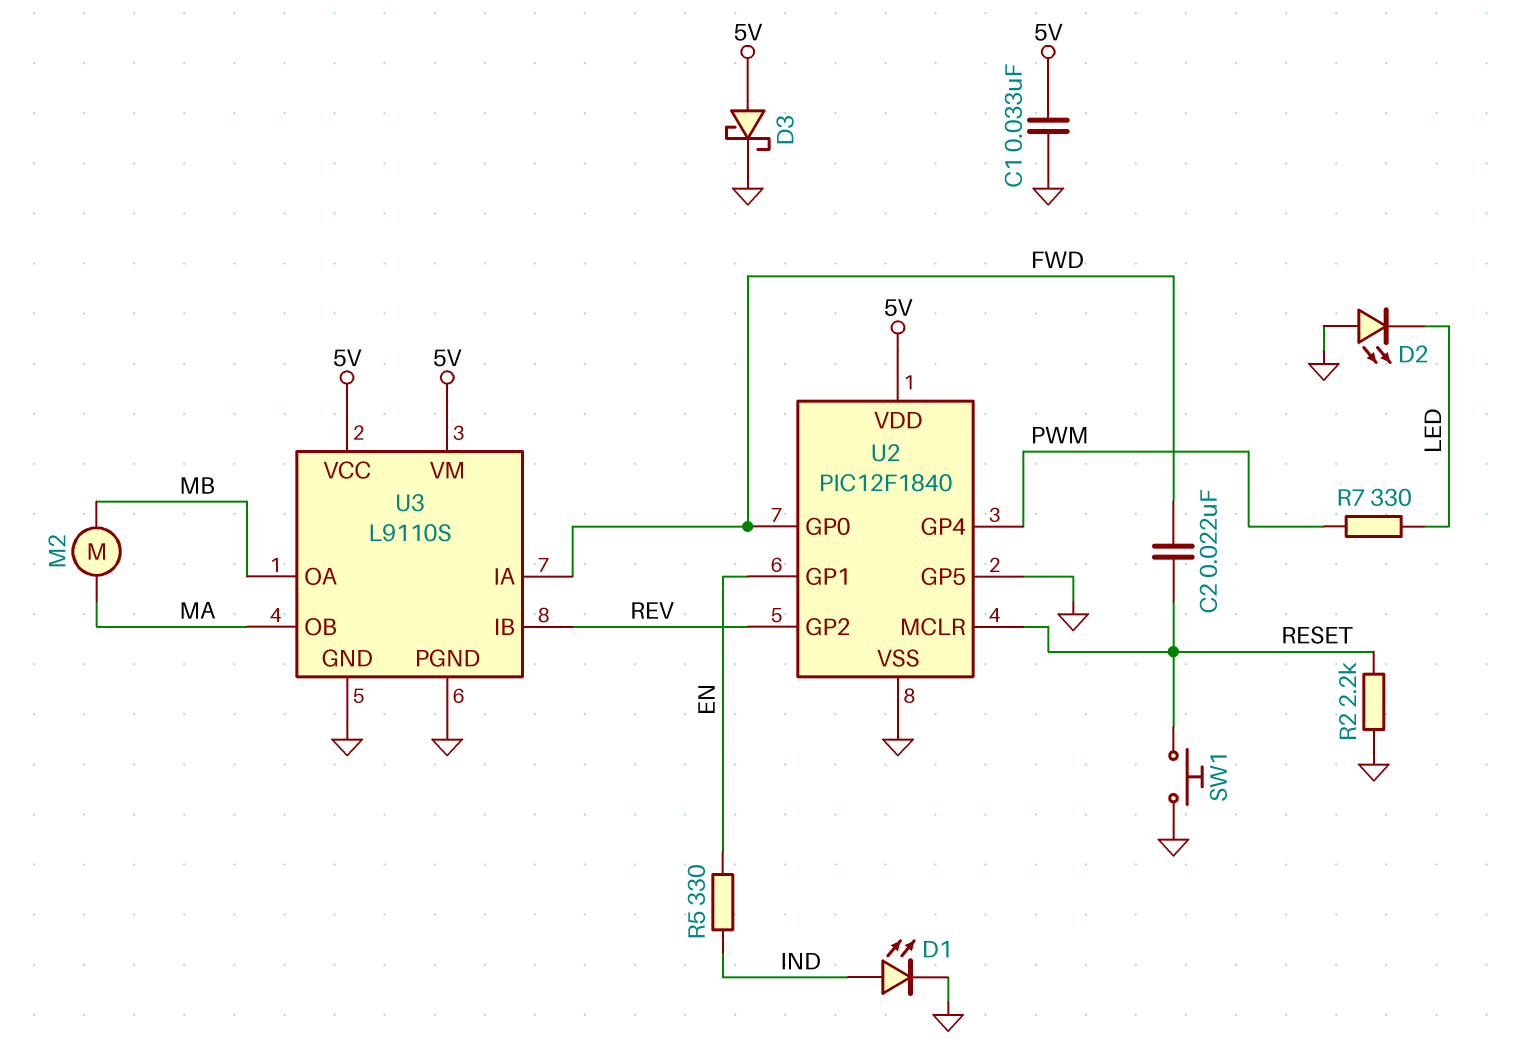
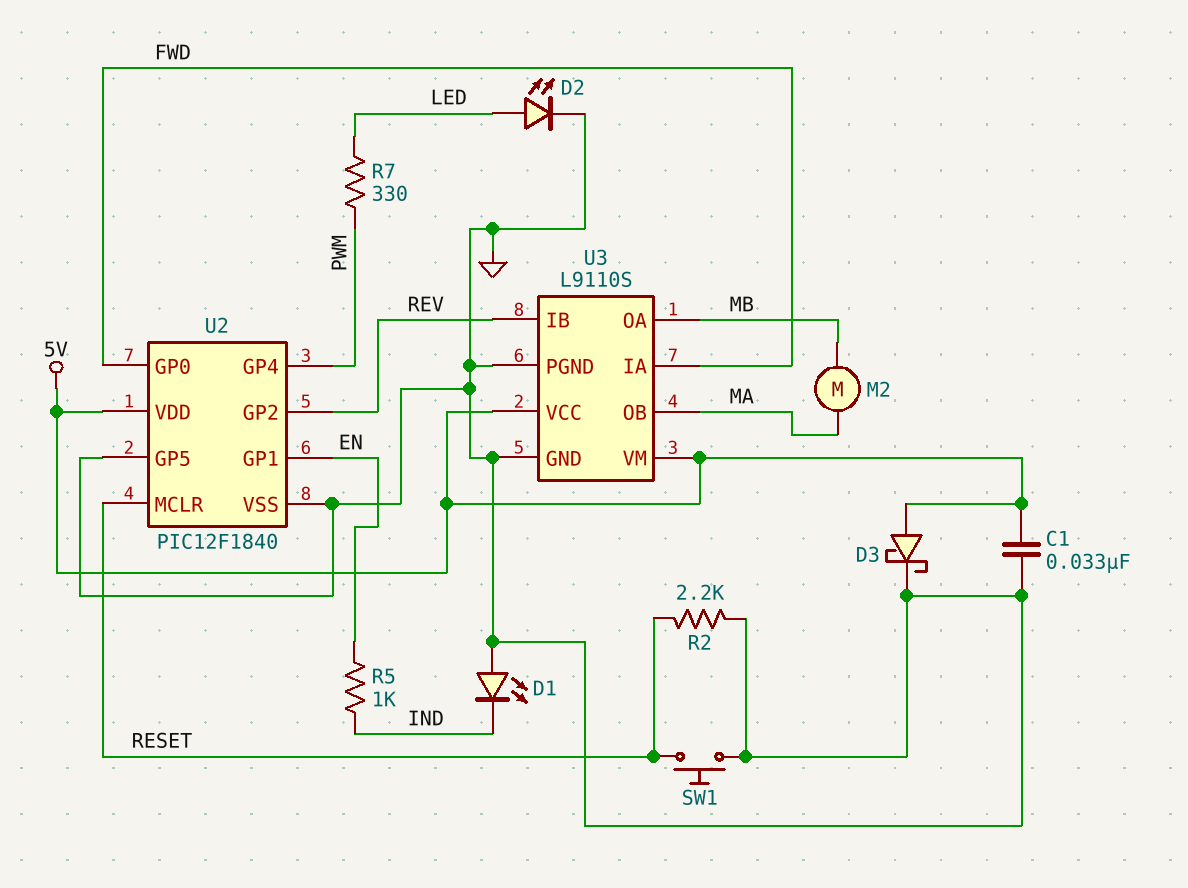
C2: 22nF (FWD, RESET) -> none
D1: LED (A IND, K GND) -> LED (A GND, K IND)
D2: LED (A GND, K LED) -> LED (A LED, K GND)
R5: 330 (EN, IND) -> 1k (EN, IND)

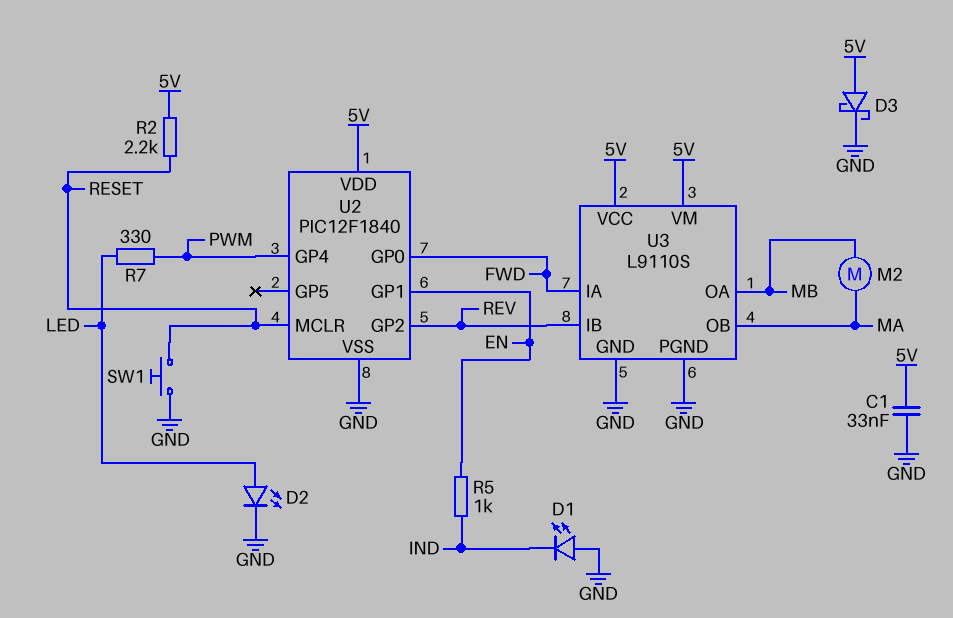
R2: 2.2k (GND, RESET) -> 2.2k (5V, RESET)
U2 pin GP5: GND -> none

